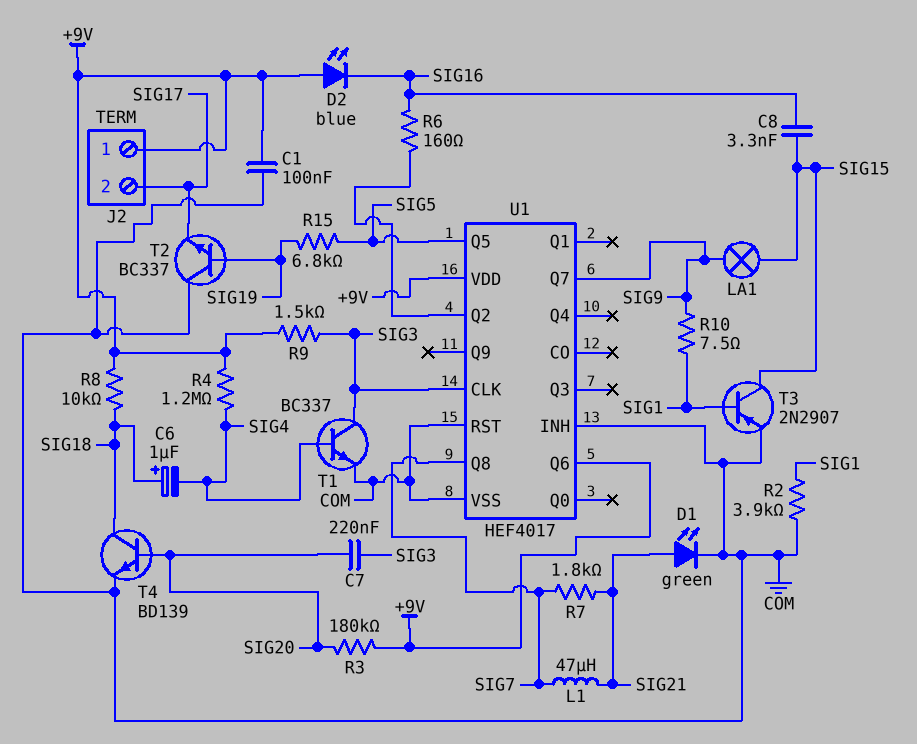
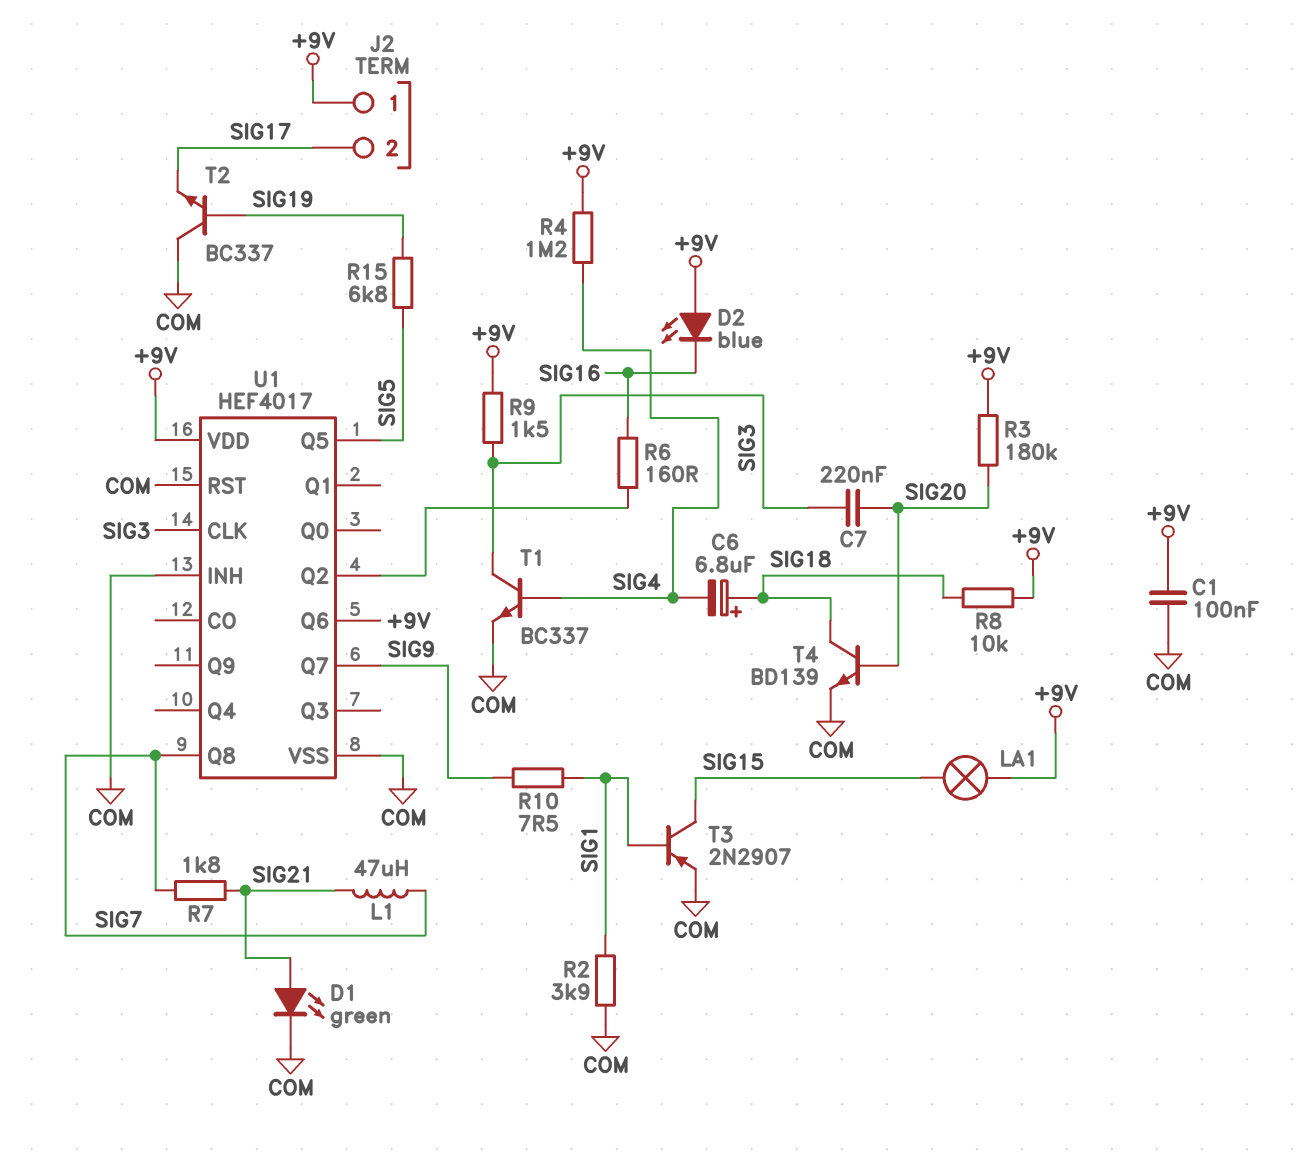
C6: 1uF (plus SIG18, minus SIG4) -> 6.8uF (plus SIG18, minus SIG4)
C8: 3.3nF (SIG15, SIG16) -> none
LA1: lamp (SIG9, SIG15) -> lamp (+9V, SIG15)

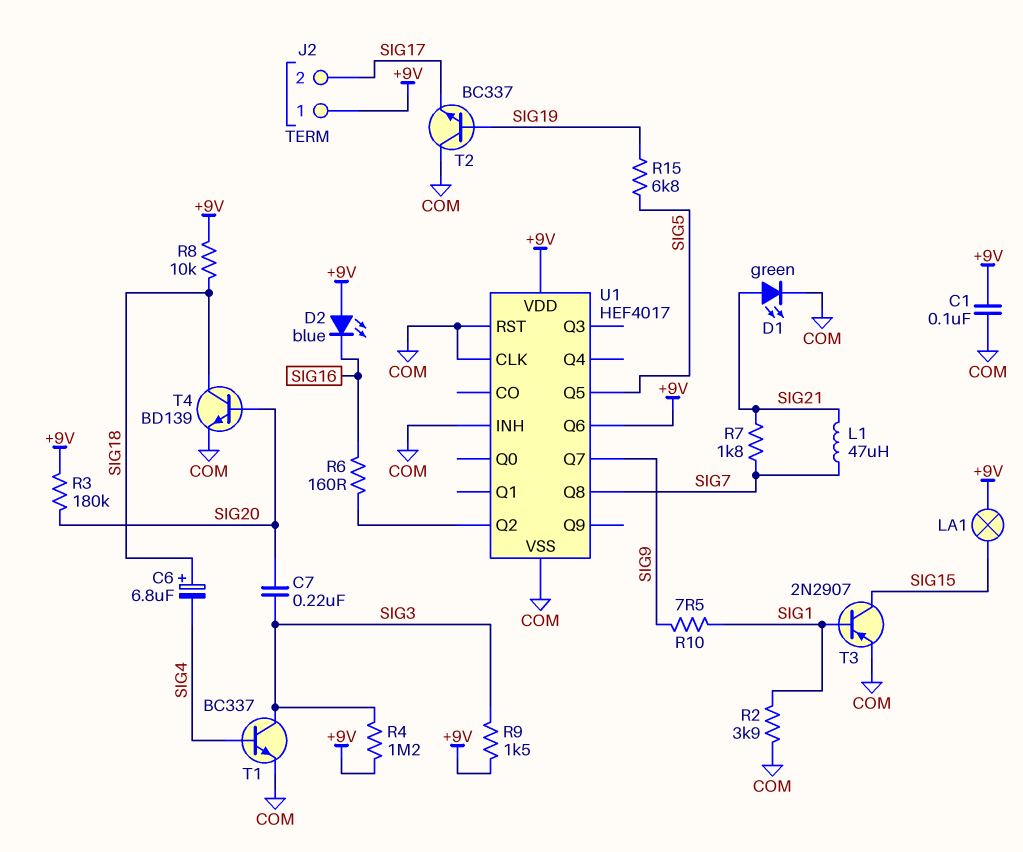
R4: 1.2M (+9V, SIG4) -> 1.2M (+9V, SIG3)
U1 pin CLK: SIG3 -> COM

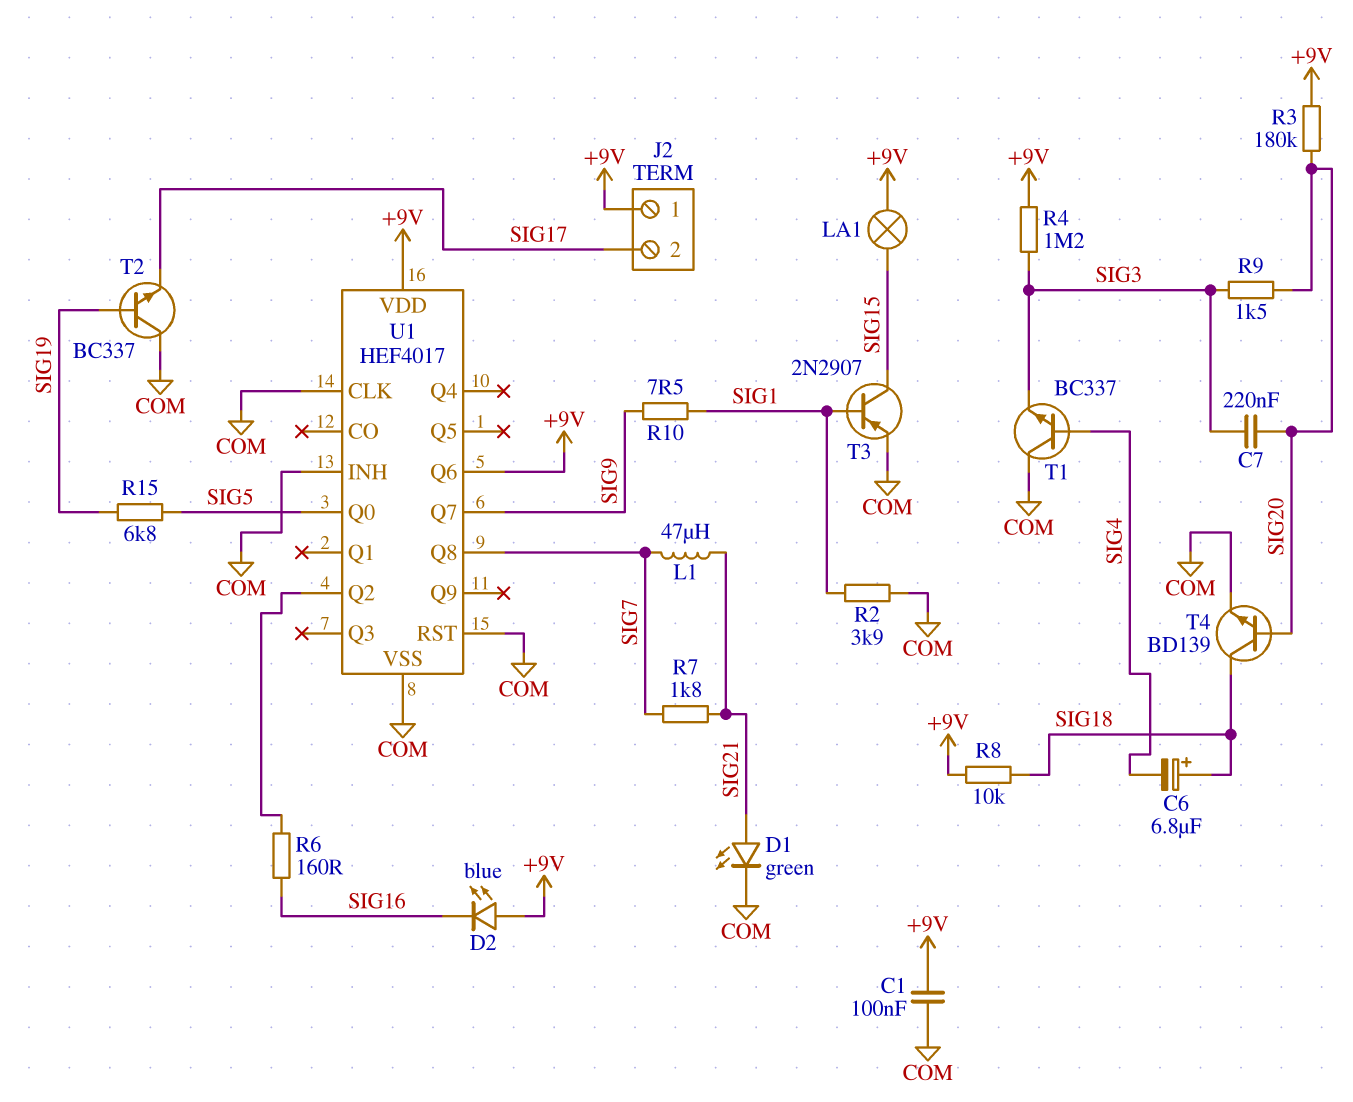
R9: 1.5k (+9V, SIG3) -> 1.5k (SIG3, SIG20)
T1: NPN BC337 (B SIG4, C SIG3, E COM) -> NPN BC337 (B SIG4, C COM, E SIG3)
U1 pin Q0: none -> SIG5
U1 pin Q5: SIG5 -> none

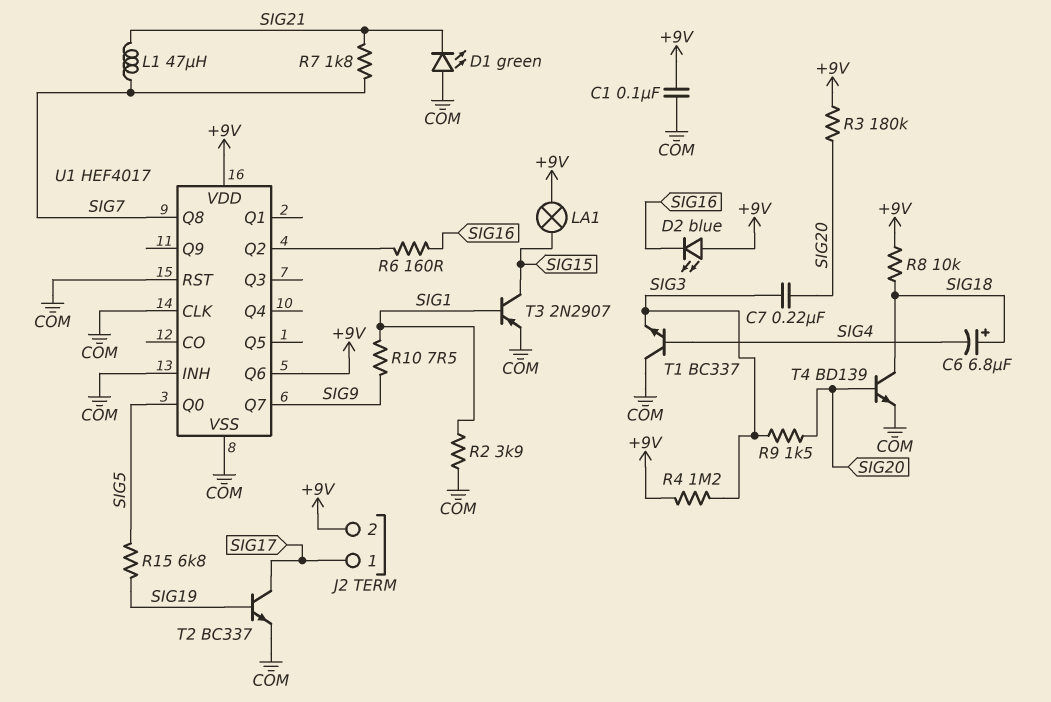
D1: LED green (A SIG21, K COM) -> LED green (A COM, K SIG21)
J2 pin 1: +9V -> SIG17
J2 pin 2: SIG17 -> +9V
T2: NPN BC337 (B SIG19, C COM, E SIG17) -> NPN BC337 (B SIG19, C SIG17, E COM)

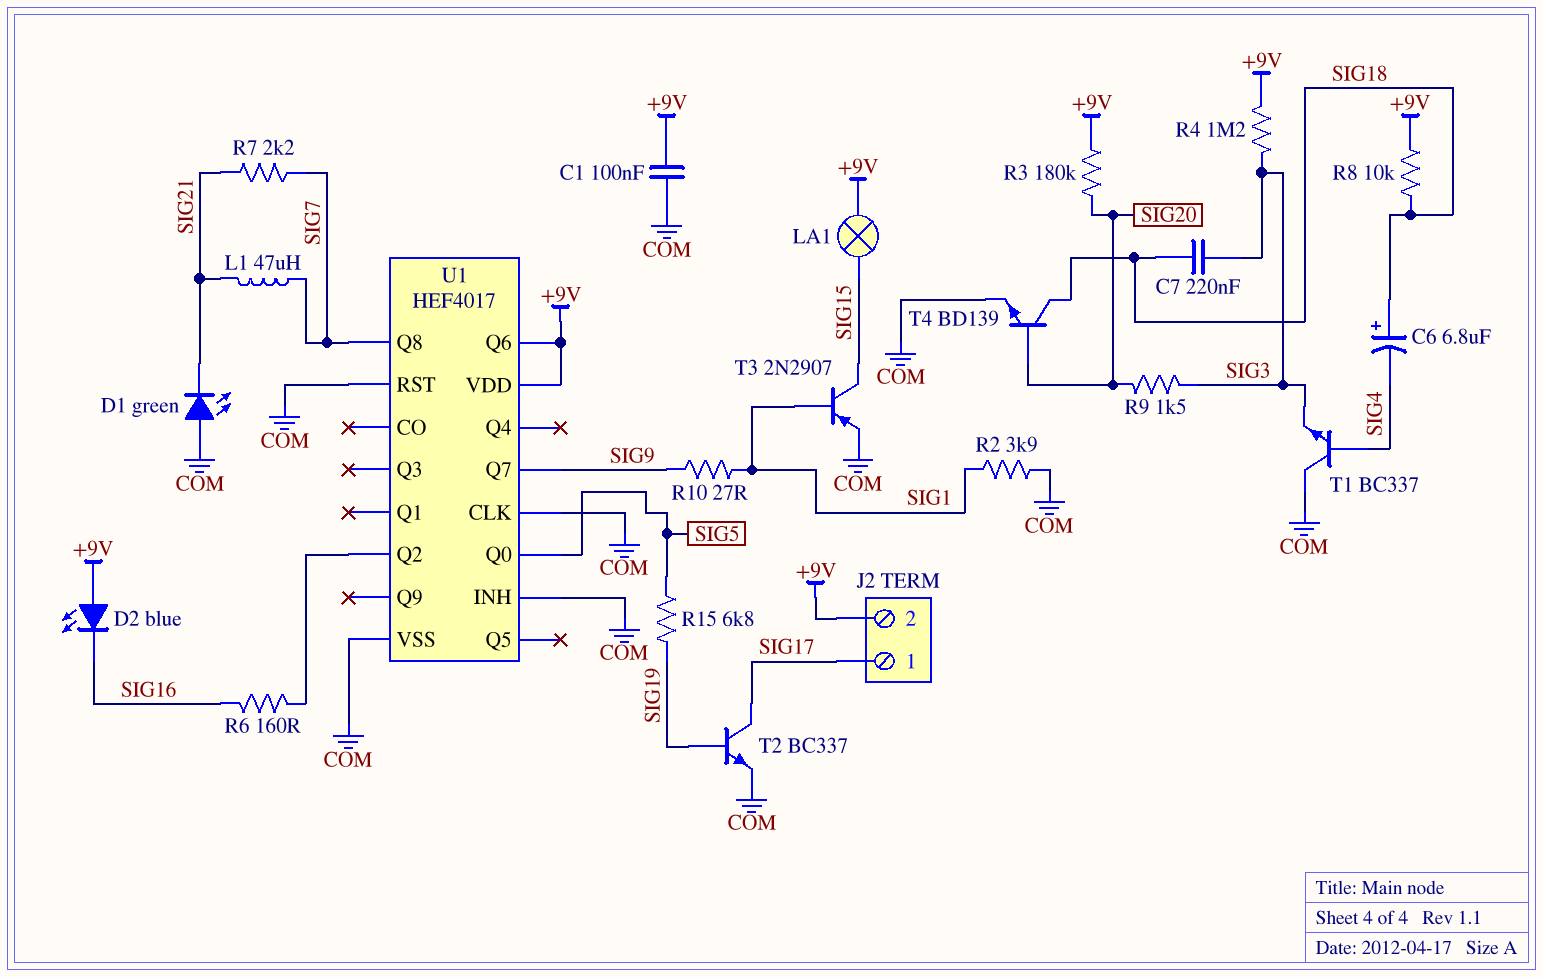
C7: 220nF (SIG3, SIG20) -> 220nF (SIG3, SIG18)
R7: 1.8k (SIG7, SIG21) -> 2.2k (SIG7, SIG21)
R10: 7.5 (SIG1, SIG9) -> 27 (SIG1, SIG9)

